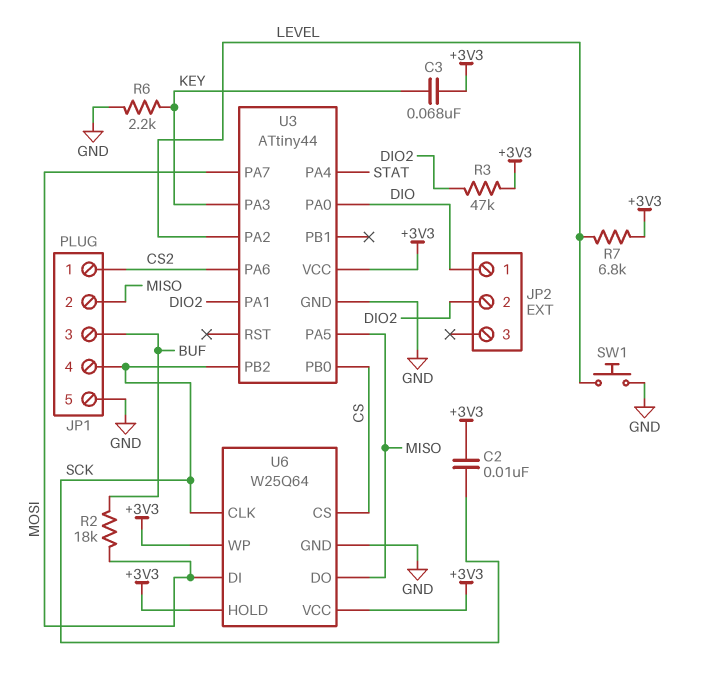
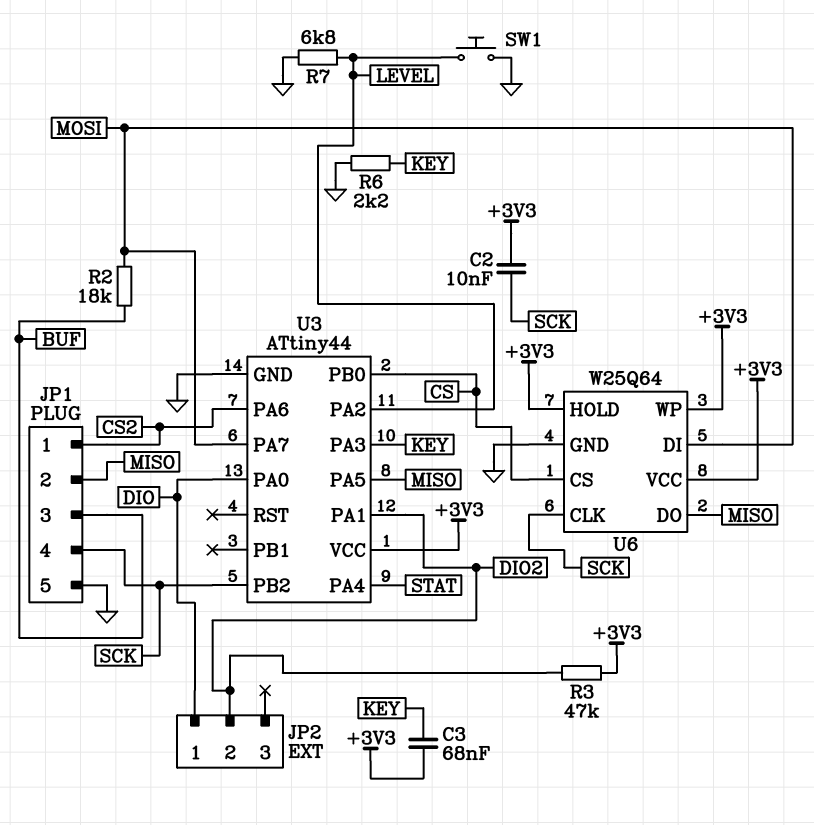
R7: 6.8k (+3V3, LEVEL) -> 6.8k (GND, LEVEL)

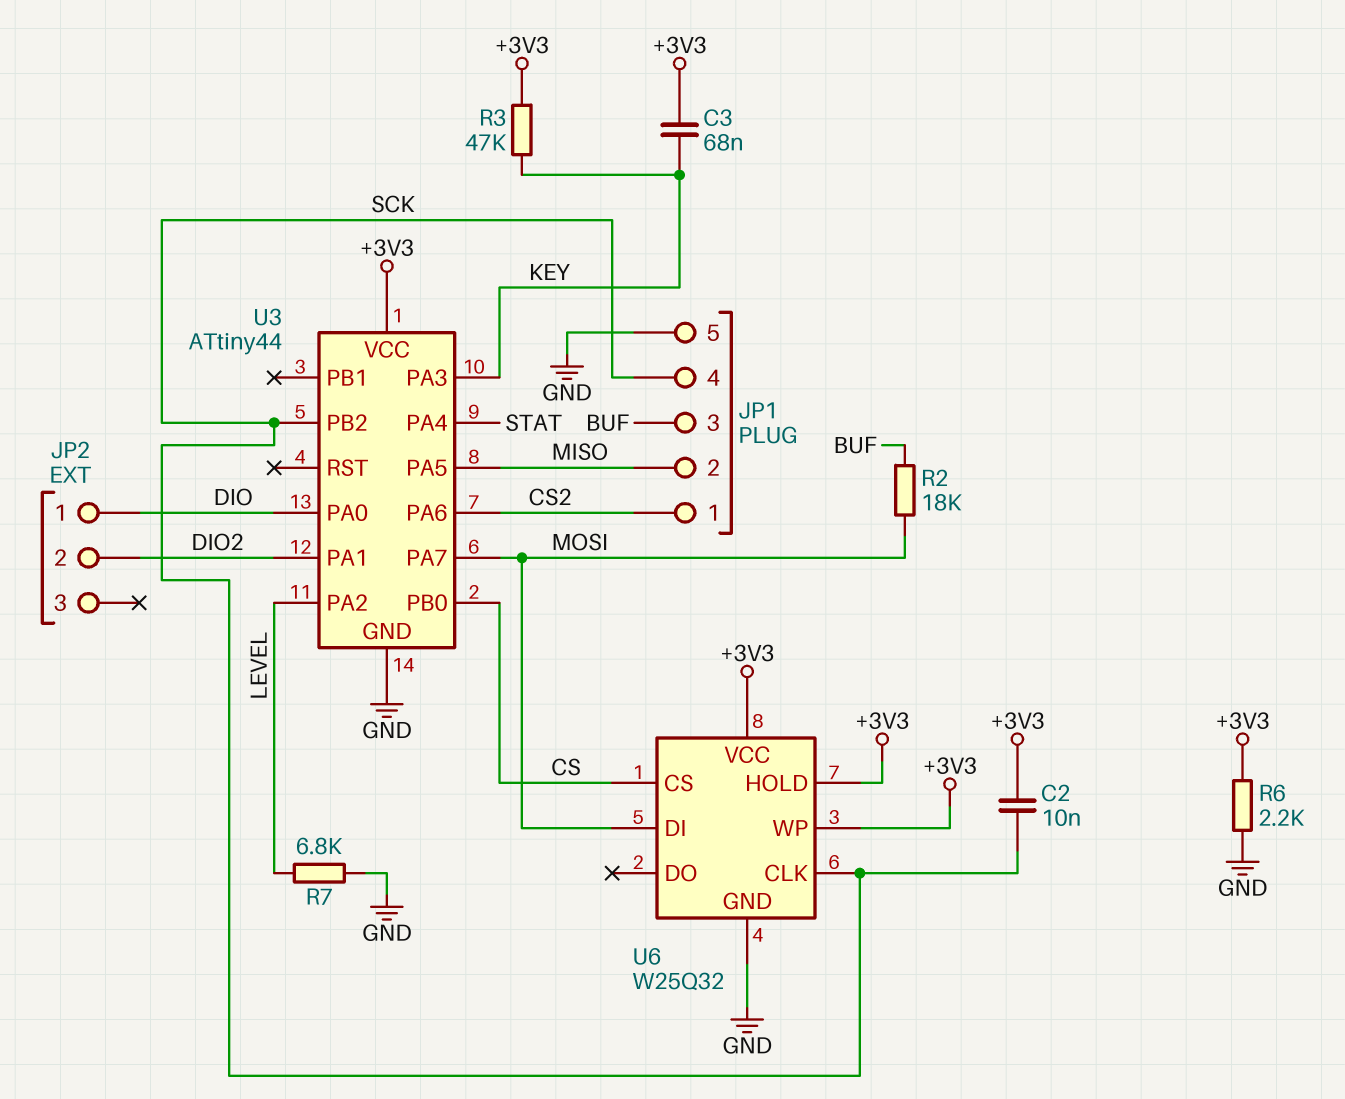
R3: 47k (+3V3, DIO2) -> 47k (+3V3, KEY)
R6: 2.2k (GND, KEY) -> 2.2k (+3V3, GND)
SW1: button (GND, LEVEL) -> none
U6: W25Q64 -> W25Q32
U6 pin DO: MISO -> none

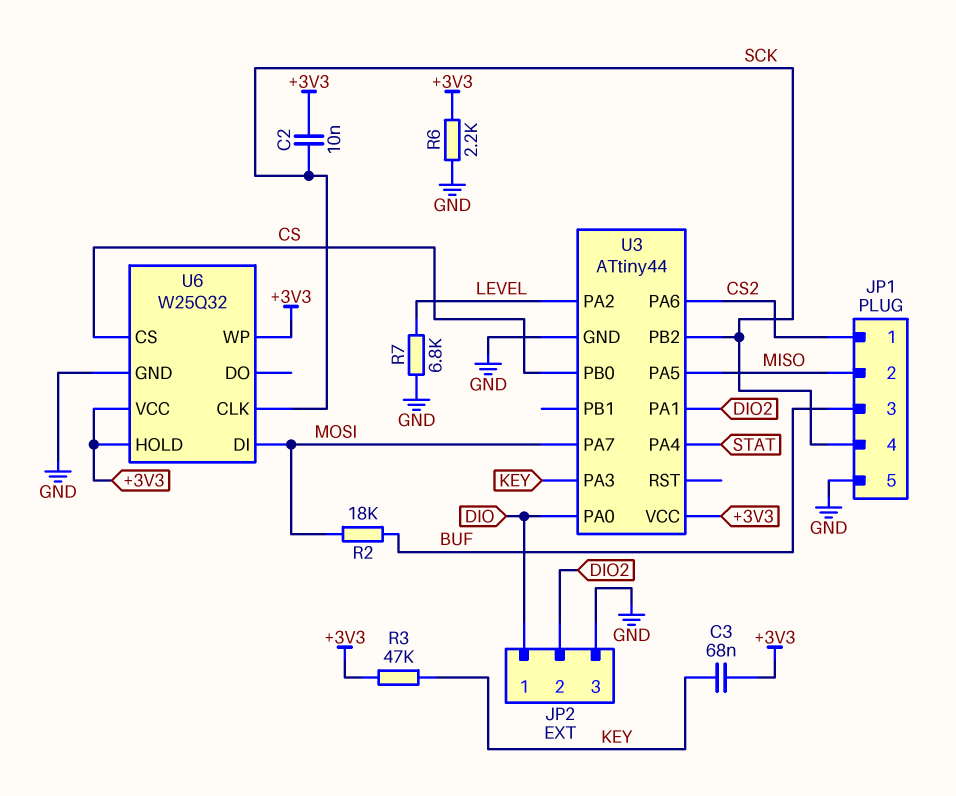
JP2 pin 3: none -> GND

